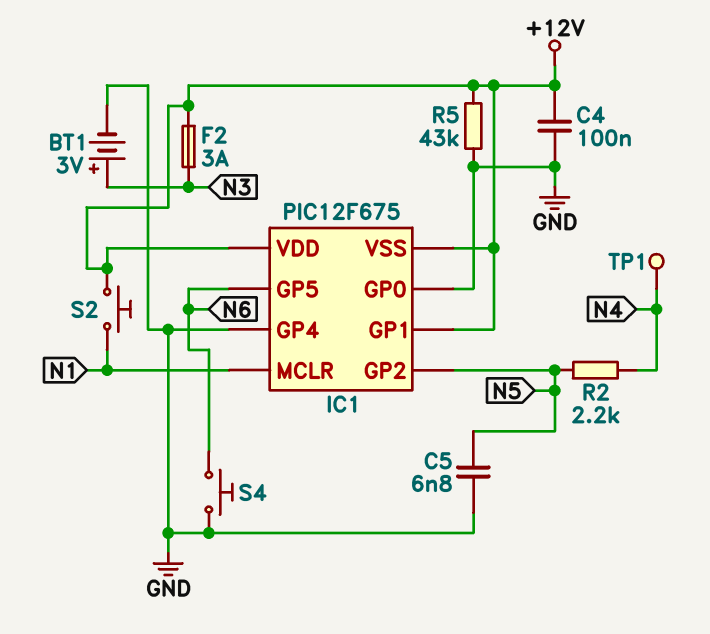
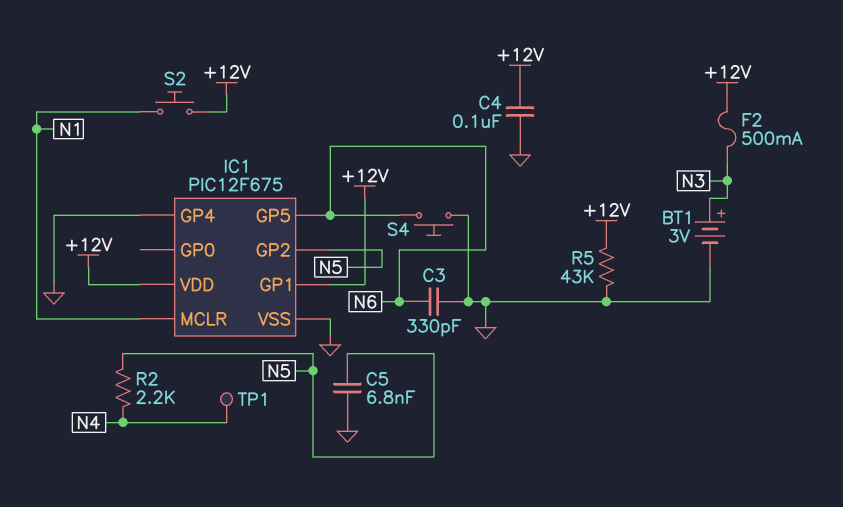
C3: none -> 330pF (GND, N6)
F2: 3A (+12V, N3) -> 500mA (+12V, N3)
IC1 pin GP0: GND -> none
IC1 pin VSS: +12V -> GND

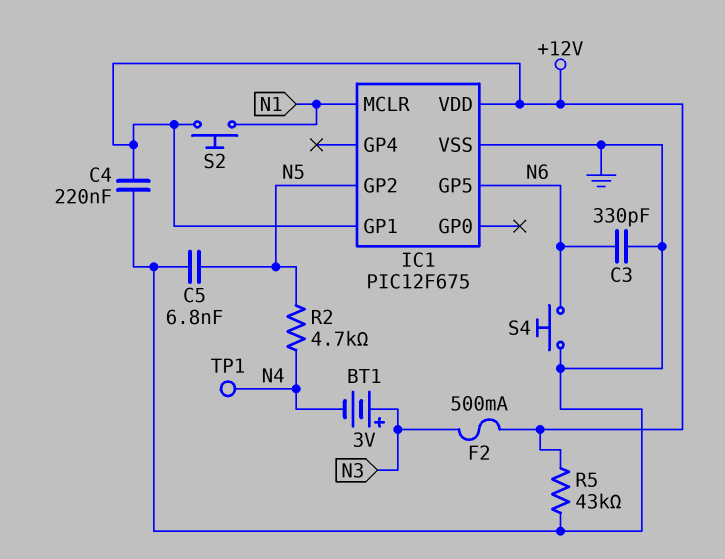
BT1: 3V (plus N3, minus GND) -> 3V (plus N3, minus N4)
C4: 100nF (+12V, GND) -> 220nF (+12V, GND)
IC1 pin GP4: GND -> none
R2: 2.2k (N4, N5) -> 4.7k (N4, N5)

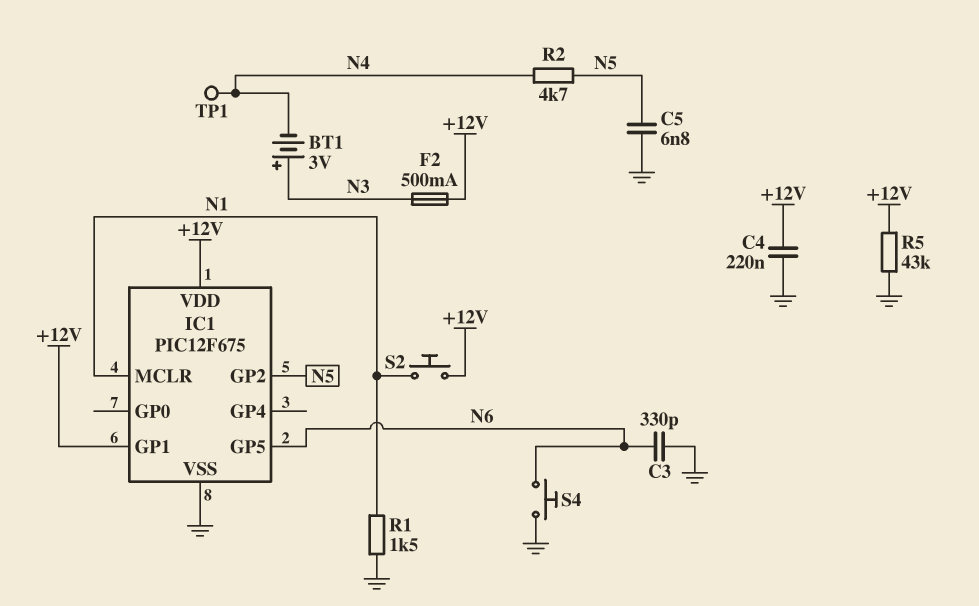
R1: none -> 1.5k (GND, N1)

